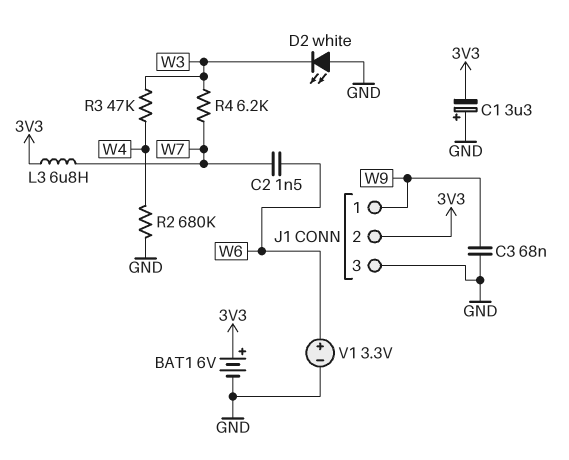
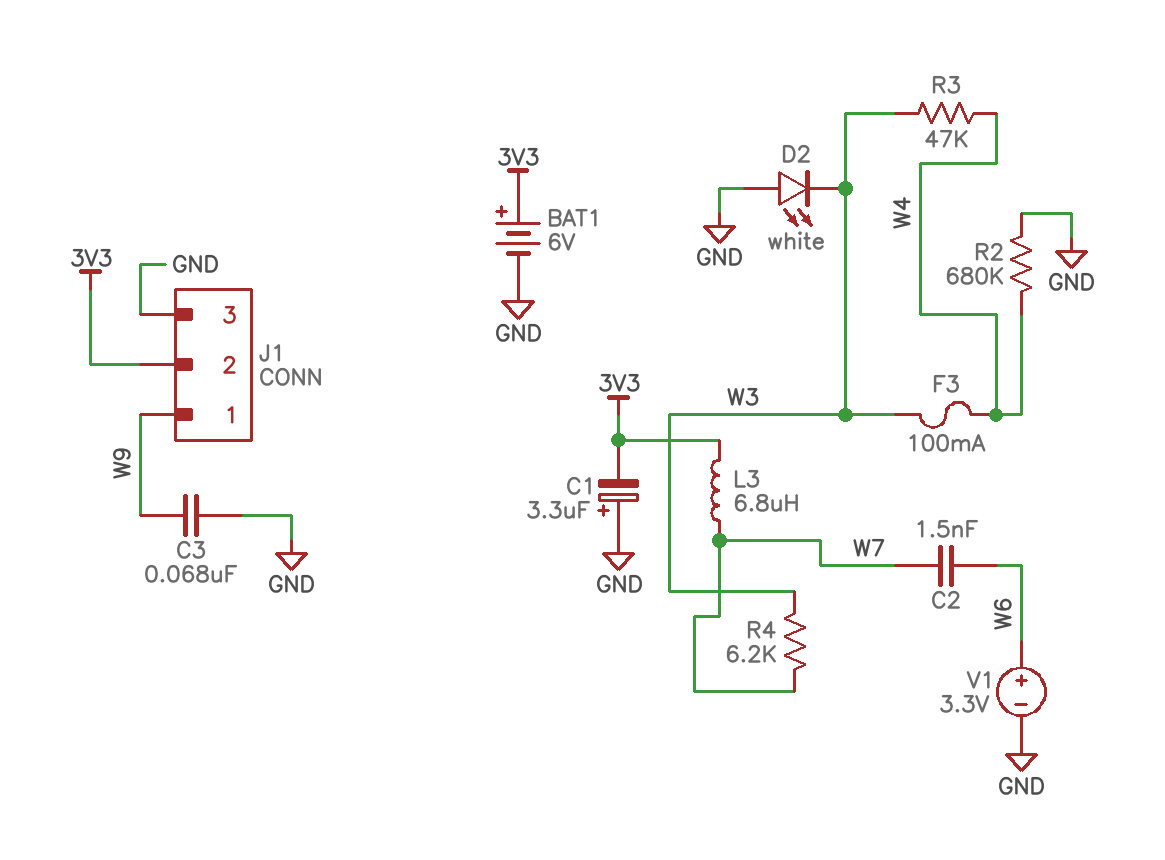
F3: none -> 100mA (W3, W4)

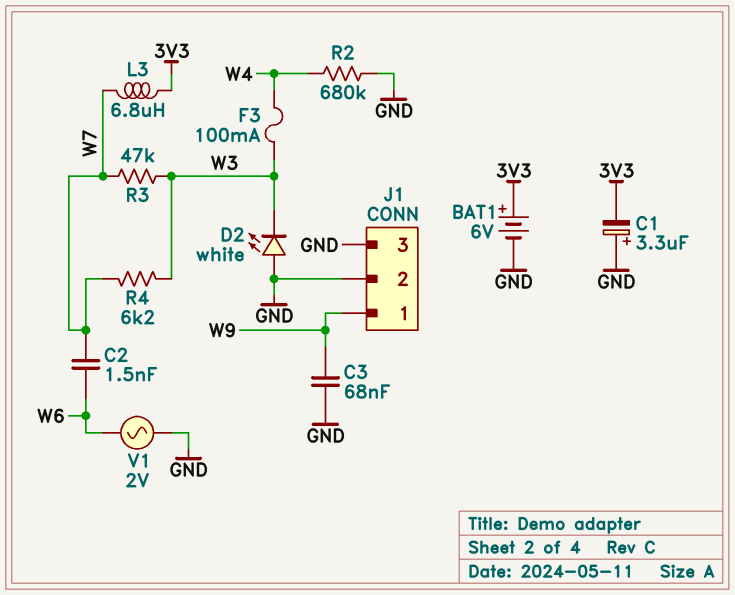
J1 pin 2: 3V3 -> GND
R3: 47k (W3, W4) -> 47k (W3, W7)
V1: 3.3V (plus W6, minus GND) -> AC 2V (GND, W6)

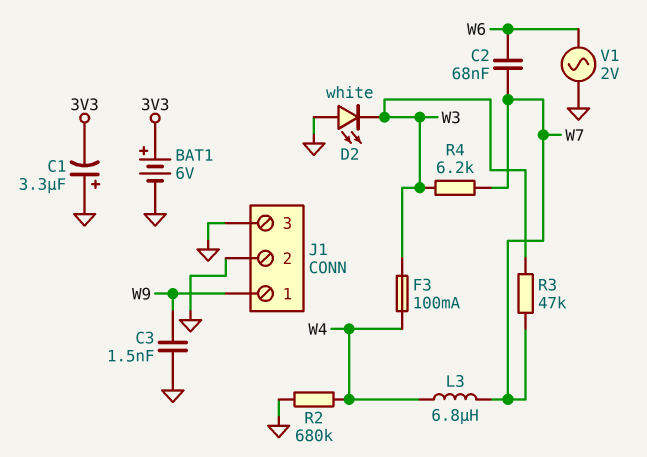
C2: 1.5nF (W6, W7) -> 68nF (W6, W7)
C3: 68nF (GND, W9) -> 1.5nF (GND, W9)
L3: 6.8uH (3V3, W7) -> 6.8uH (W4, W7)

